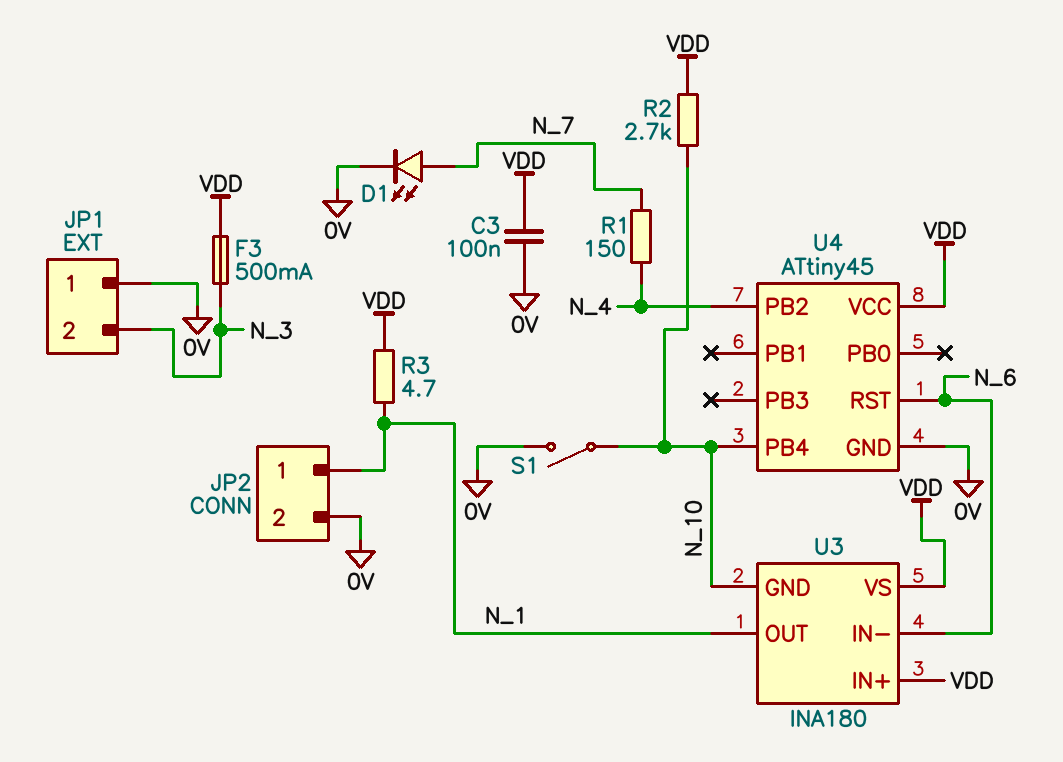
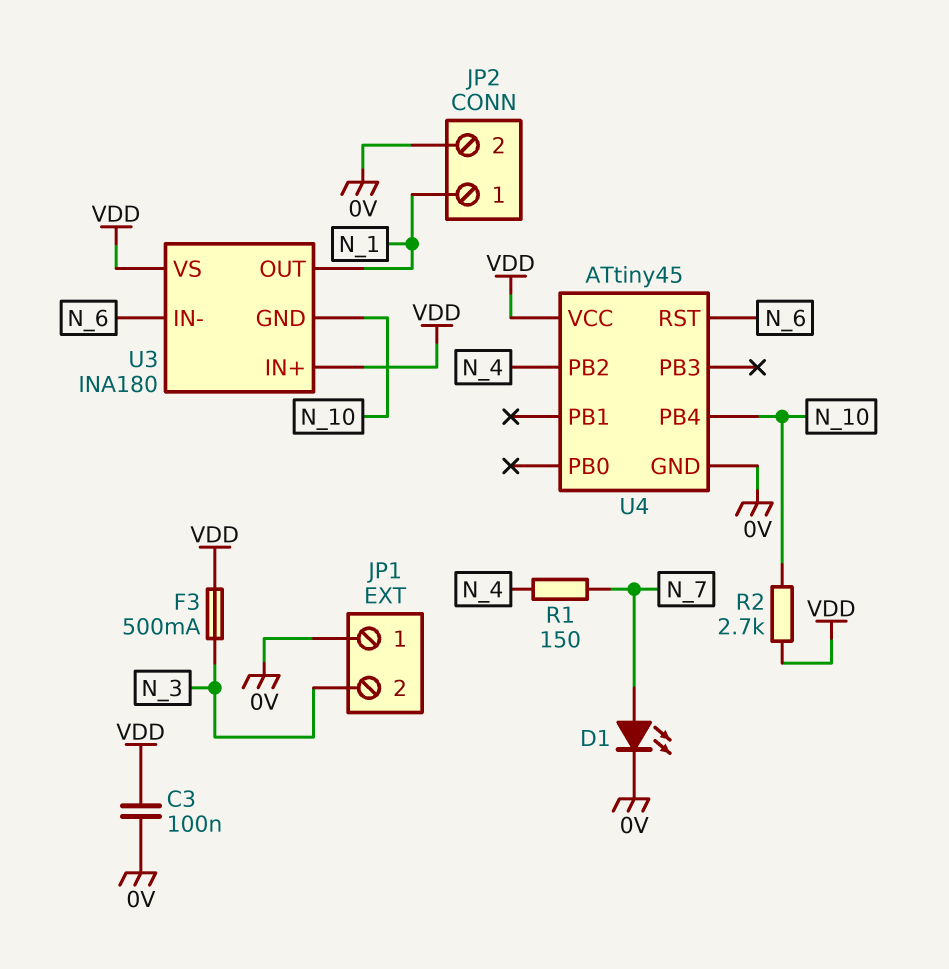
R3: 4.7 (N_1, VDD) -> none
S1: switch (0V, N_10) -> none

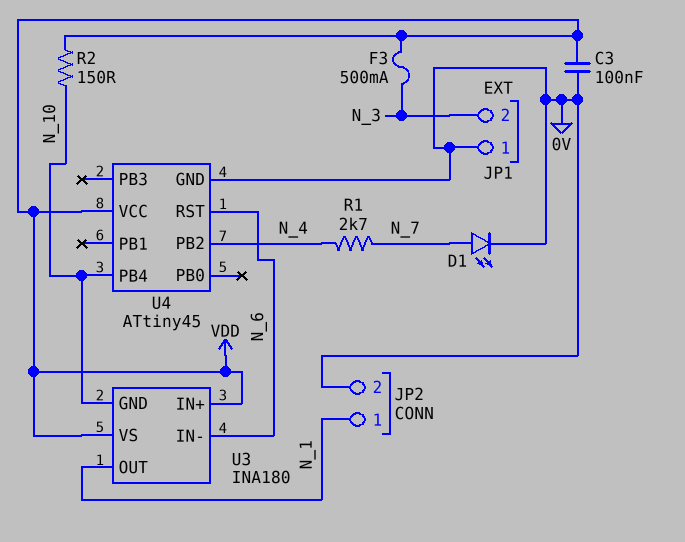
R1: 150 (N_4, N_7) -> 2.7k (N_4, N_7)
R2: 2.7k (N_10, VDD) -> 150 (N_10, VDD)

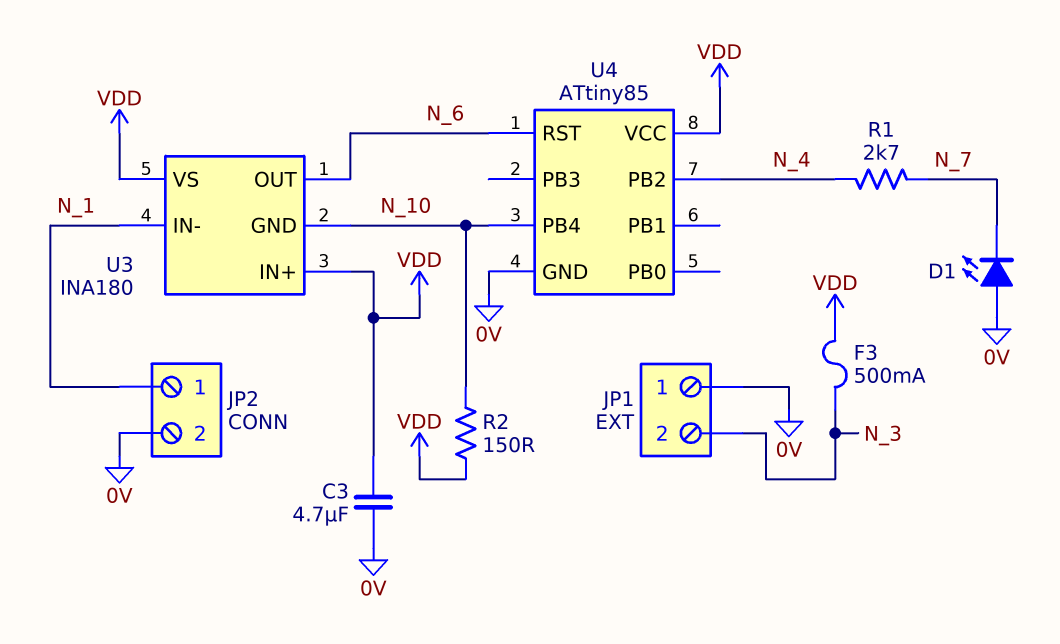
C3: 100nF (0V, VDD) -> 4.7uF (0V, VDD)
D1: LED (A N_7, K 0V) -> LED (A 0V, K N_7)
U3 pin IN-: N_6 -> N_1
U3 pin OUT: N_1 -> N_6
U4: ATtiny45 -> ATtiny85

